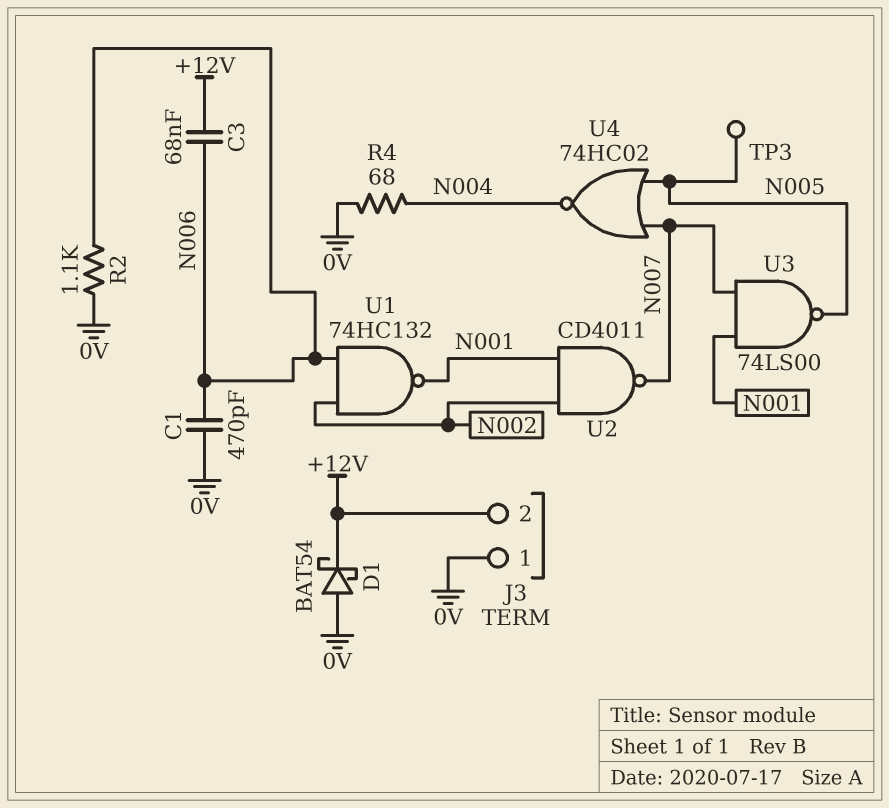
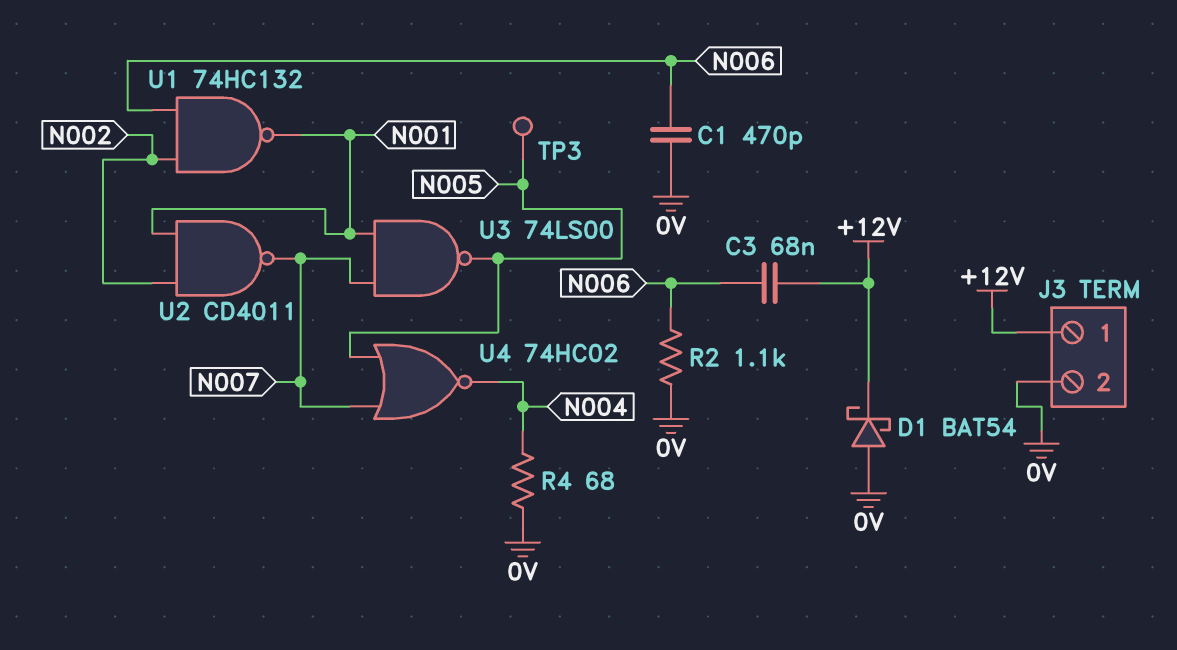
J3 pin 1: 0V -> +12V
J3 pin 2: +12V -> 0V

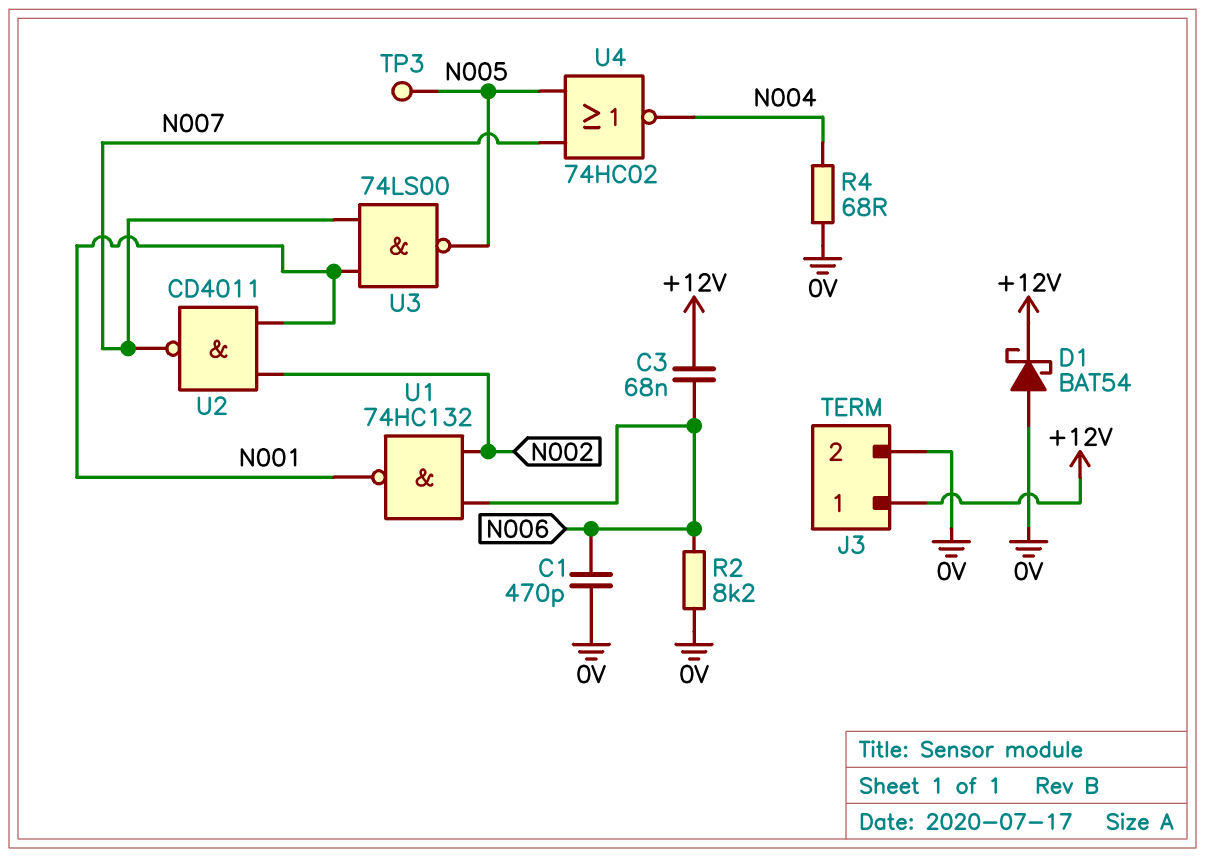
R2: 1.1k (0V, N006) -> 8.2k (0V, N006)

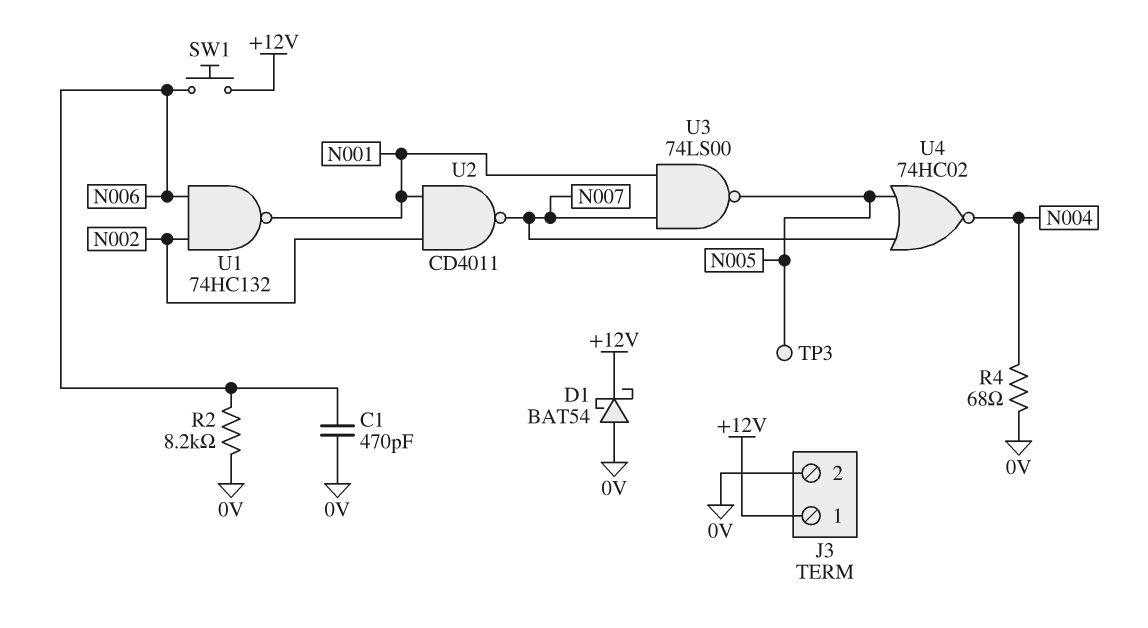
C3: 68nF (+12V, N006) -> none
SW1: none -> button (+12V, N006)

